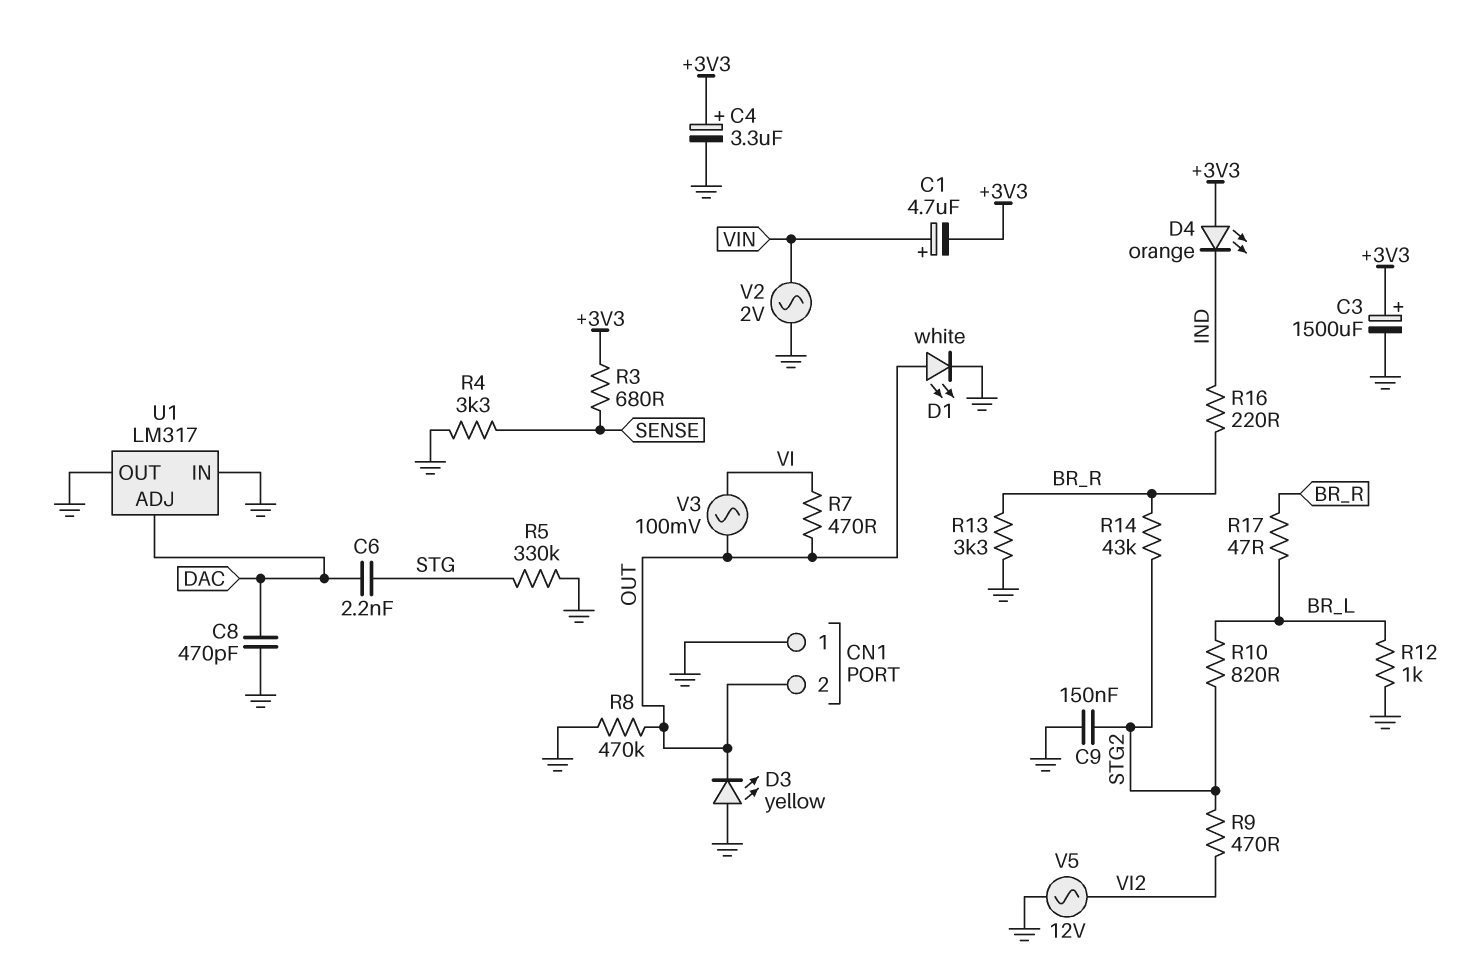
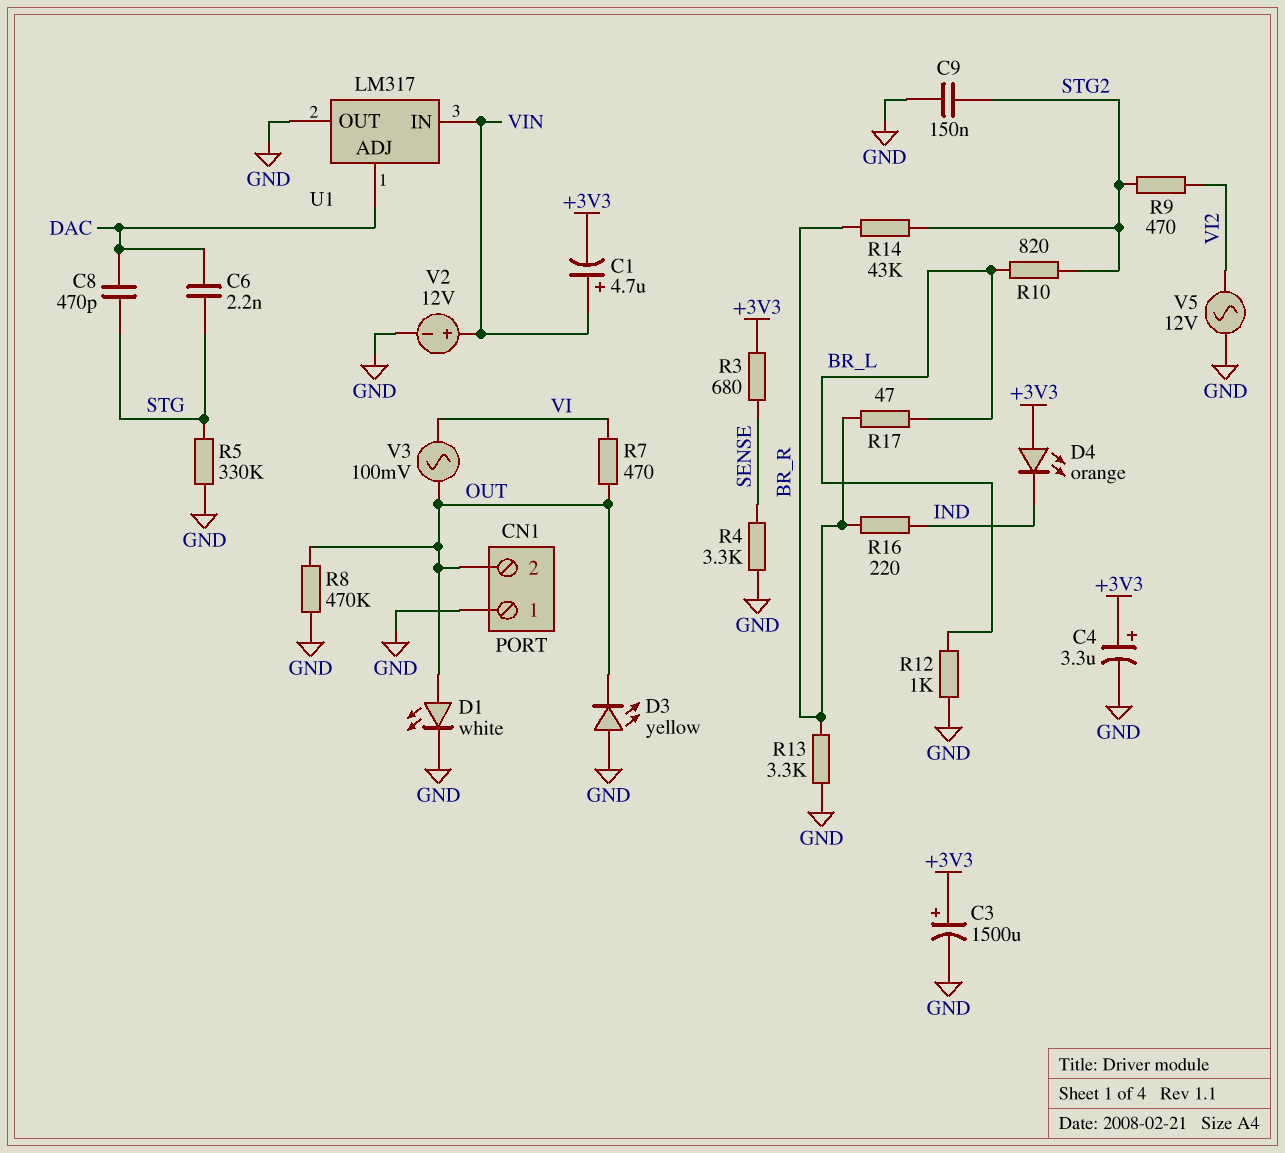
C8: 470pF (DAC, GND) -> 470pF (DAC, STG)
U1 pin IN: GND -> VIN
V2: AC 2V (GND, VIN) -> 12V (plus VIN, minus GND)

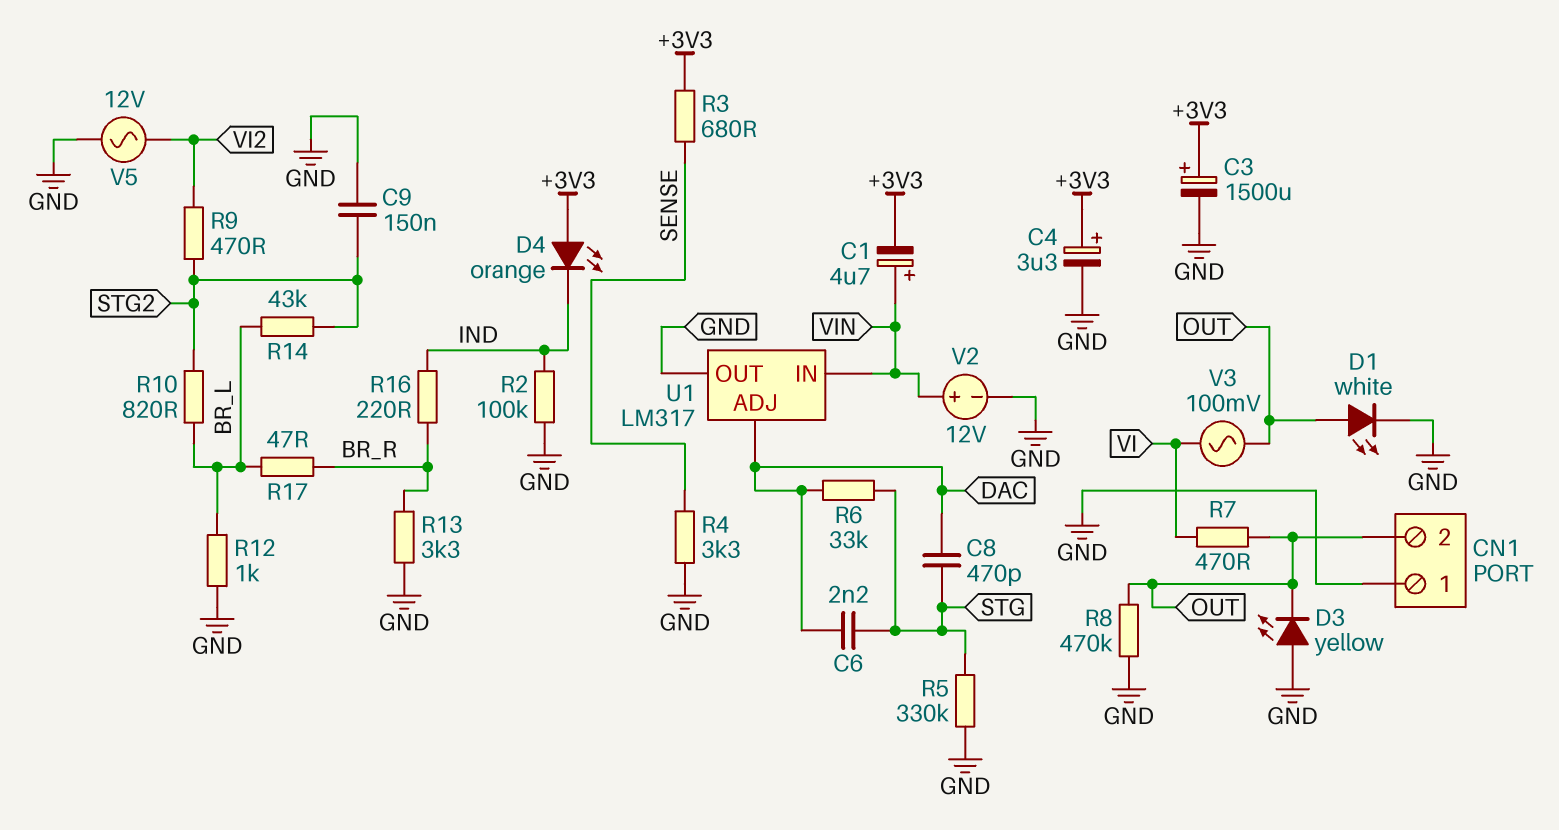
R2: none -> 100k (GND, IND)
R6: none -> 33k (DAC, STG)
R14: 43k (BR_R, STG2) -> 43k (BR_L, STG2)

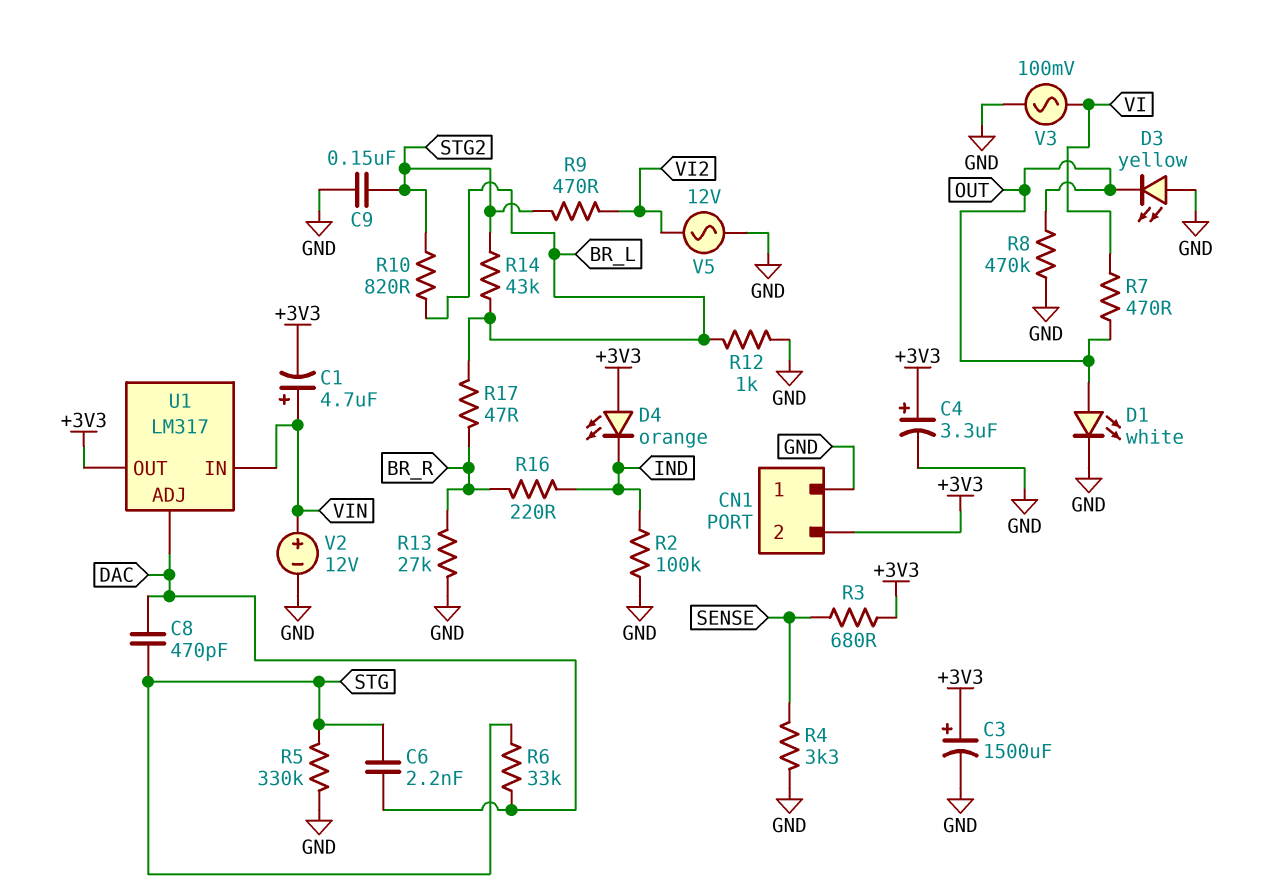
CN1 pin 2: OUT -> +3V3
R13: 3.3k (BR_R, GND) -> 27k (BR_R, GND)
U1 pin OUT: GND -> +3V3
V3: AC 100mV (OUT, VI) -> AC 100mV (GND, VI)

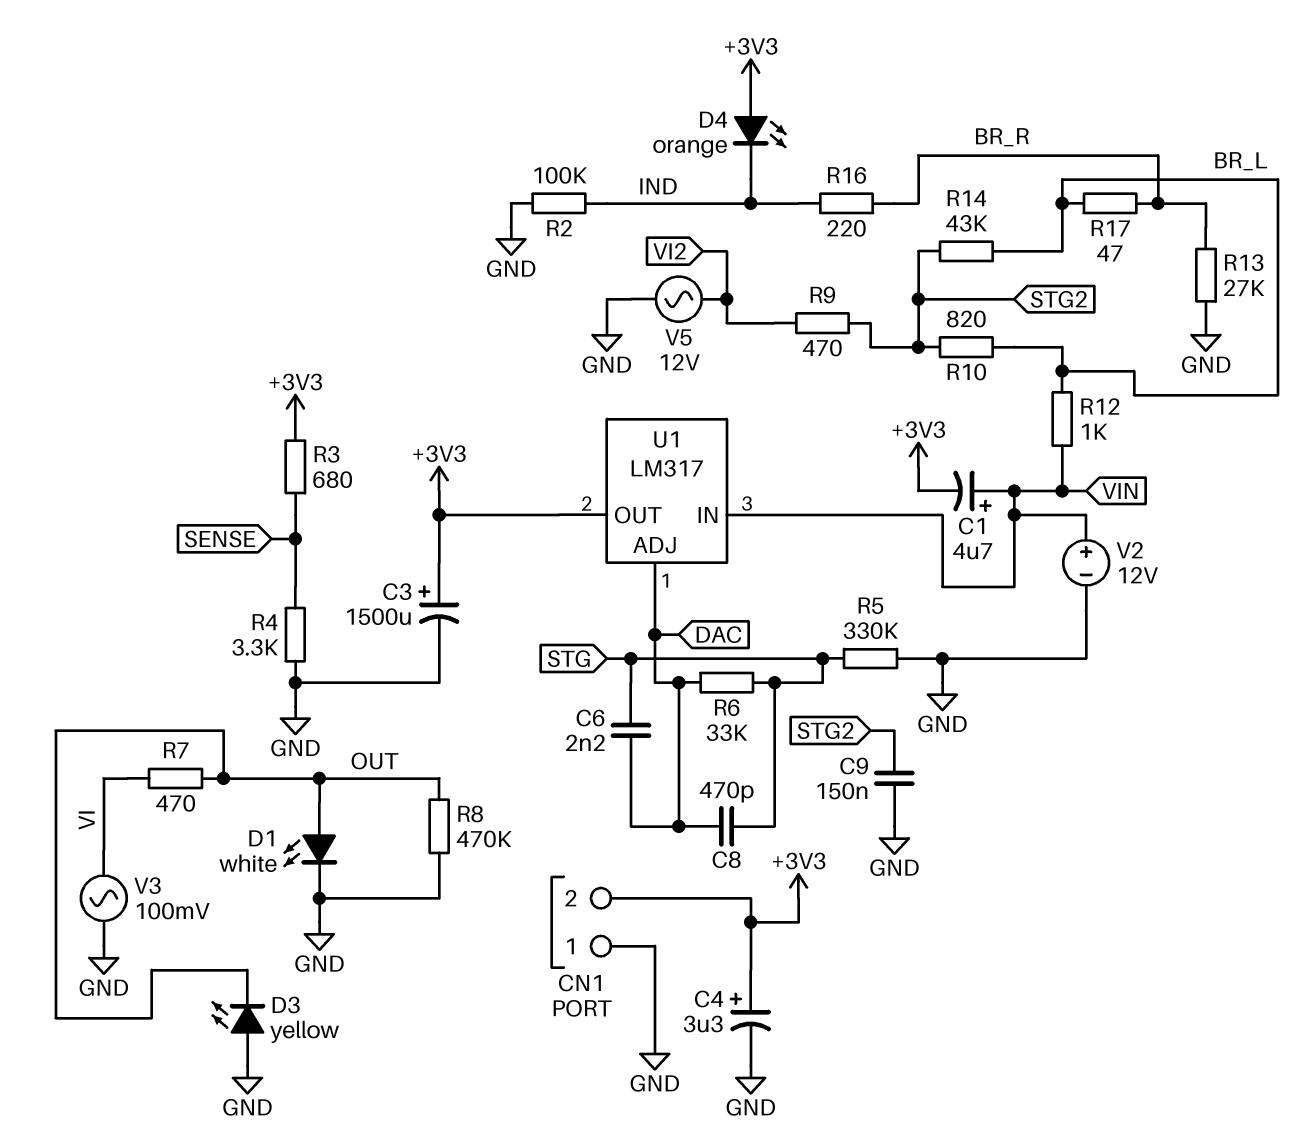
R12: 1k (BR_L, GND) -> 1k (BR_L, VIN)

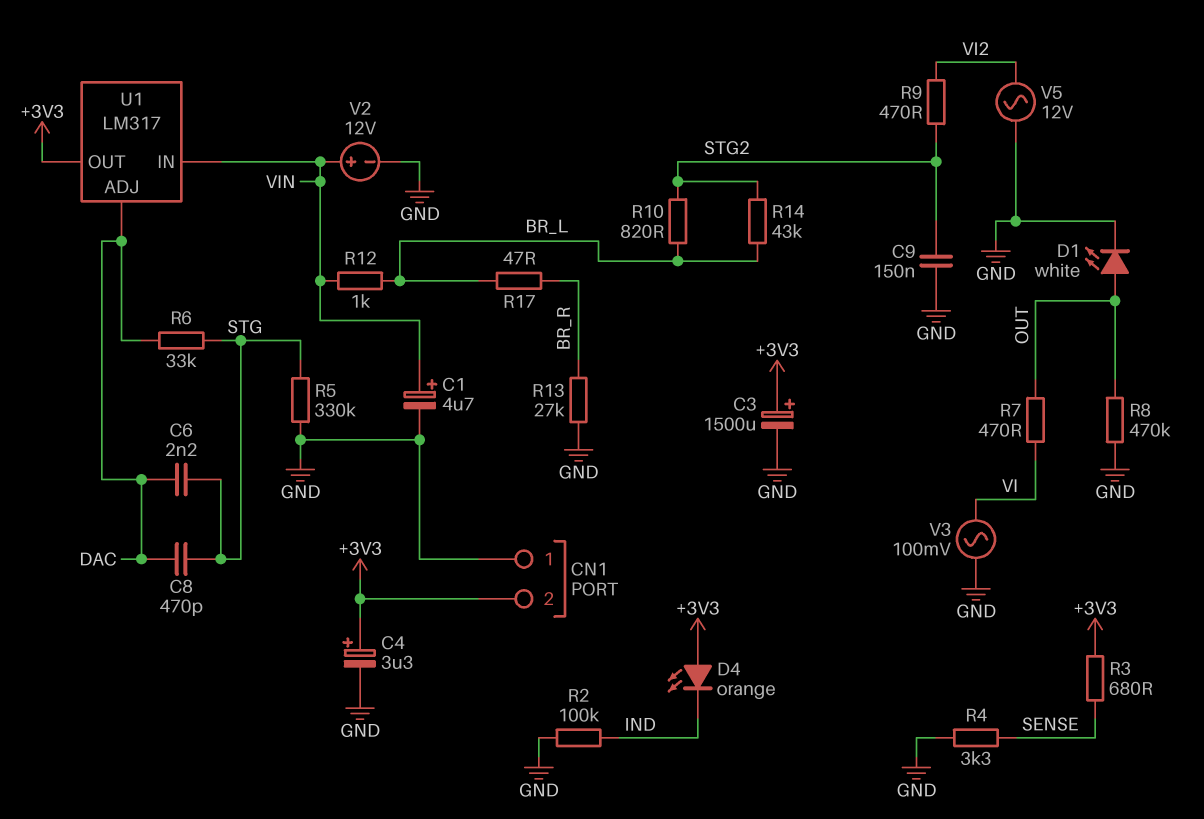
C1: 4.7uF (plus VIN, minus +3V3) -> 4.7uF (plus VIN, minus GND)
D3: LED yellow (A GND, K OUT) -> none
R16: 220 (BR_R, IND) -> none

